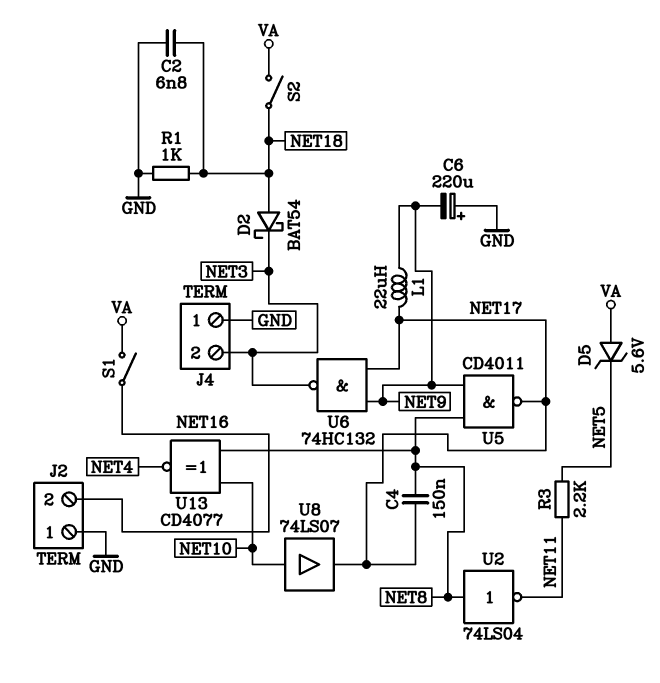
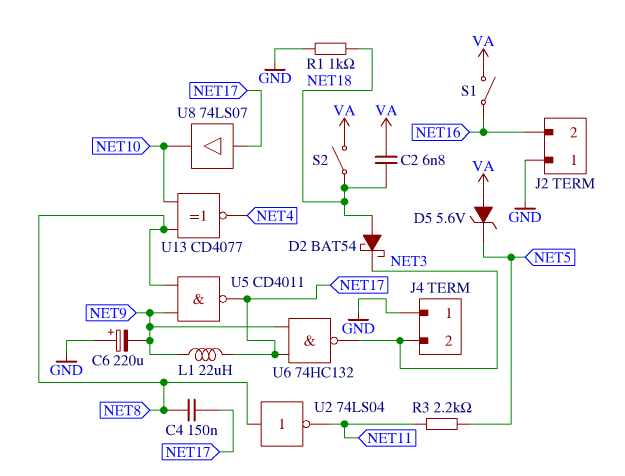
C2: 6.8nF (GND, NET18) -> 6.8nF (NET18, VA)
U8: buffer 74LS07 (in NET10, out NET17) -> buffer 74LS07 (in NET17, out NET10)

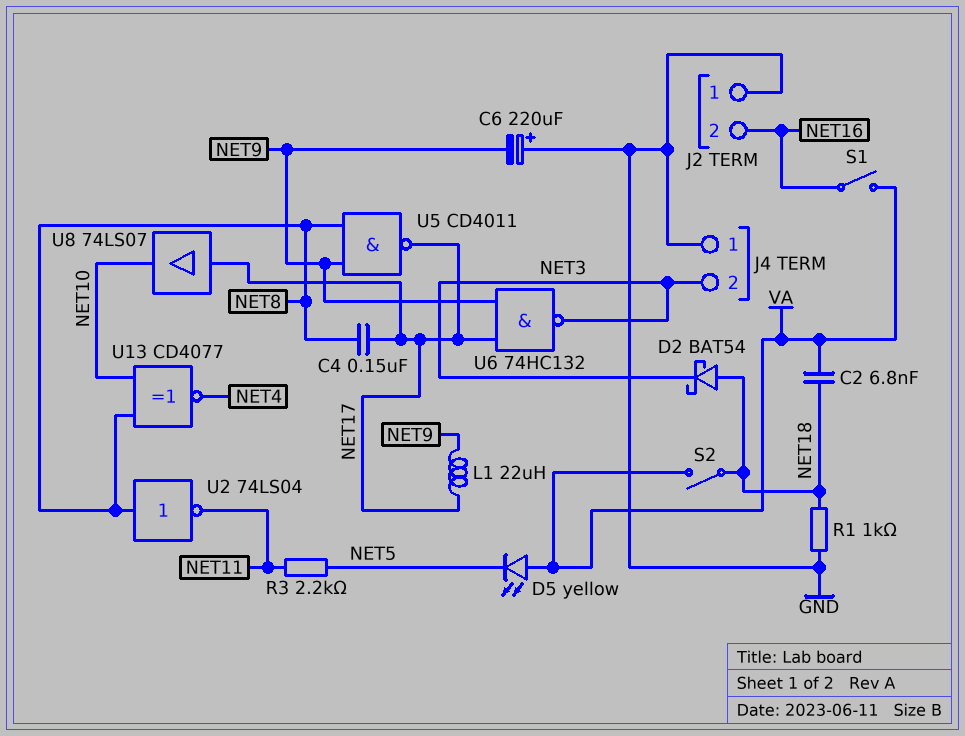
D5: zener 5.6V (A VA, K NET5) -> LED yellow (A VA, K NET5)

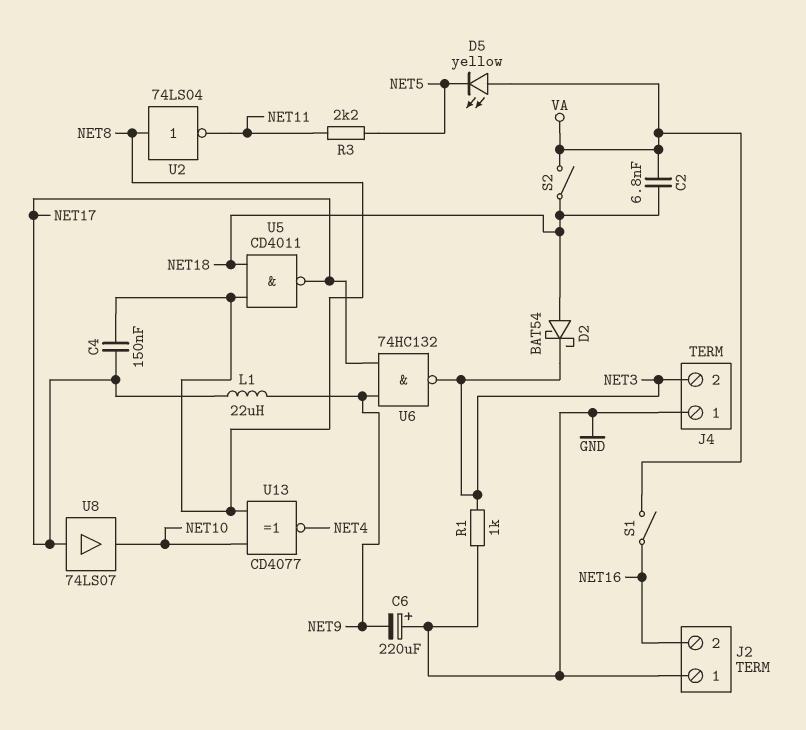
R1: 1k (GND, NET18) -> 1k (GND, NET3)
U5: NAND CD4011 (in NET8, in NET9, out NET17) -> NAND CD4011 (in NET8, in NET18, out NET17)

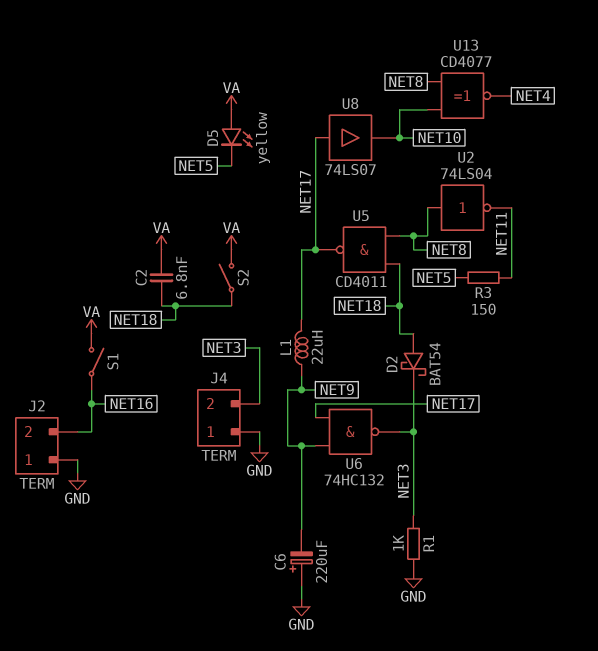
C4: 150nF (NET8, NET17) -> none
R3: 2.2k (NET5, NET11) -> 150 (NET5, NET11)

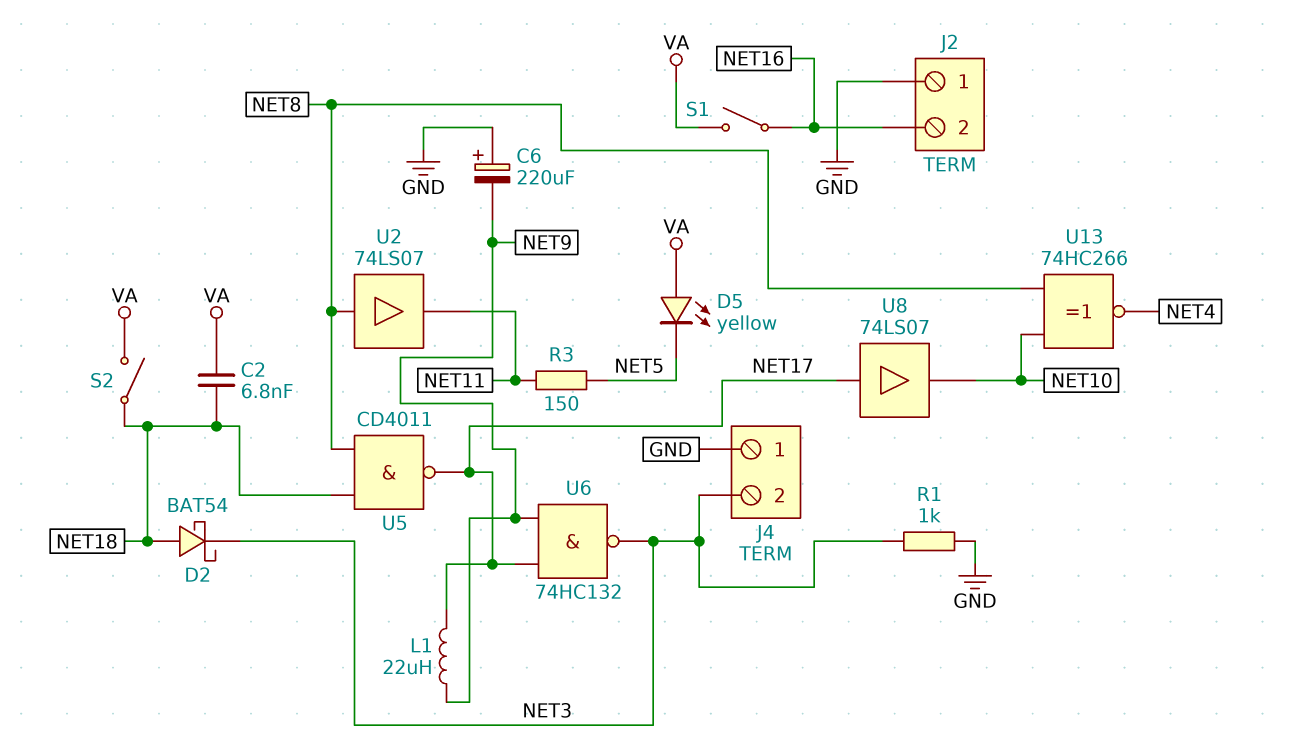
U2: NOT 74LS04 (in NET8, out NET11) -> buffer 74LS07 (in NET8, out NET11)
U13: XNOR CD4077 (in NET8, in NET10, out NET4) -> XNOR 74HC266 (in NET8, in NET10, out NET4)

